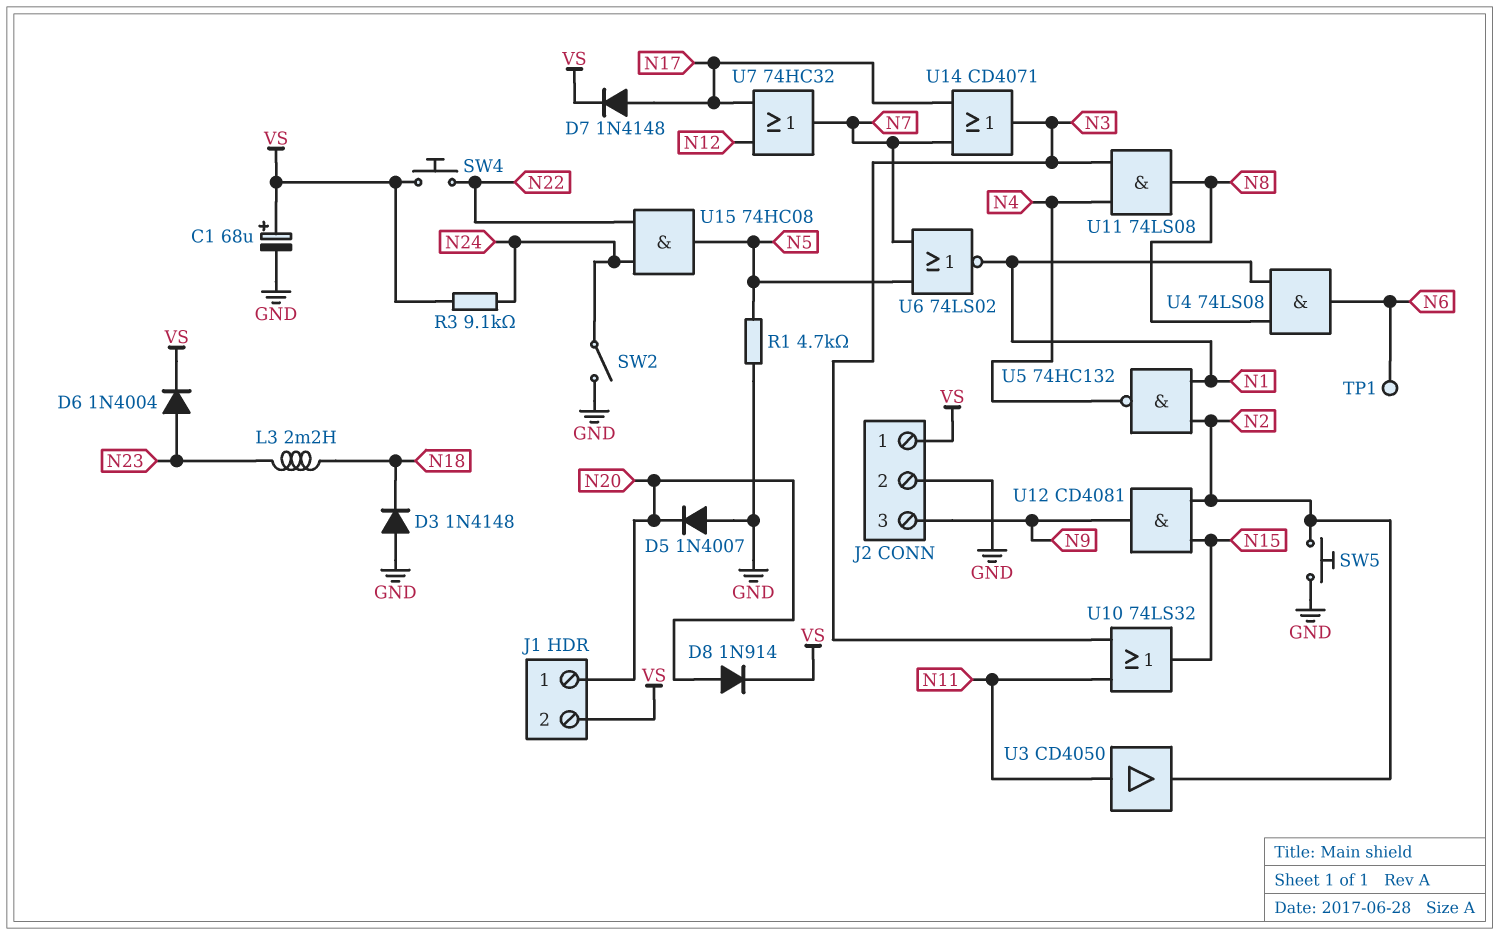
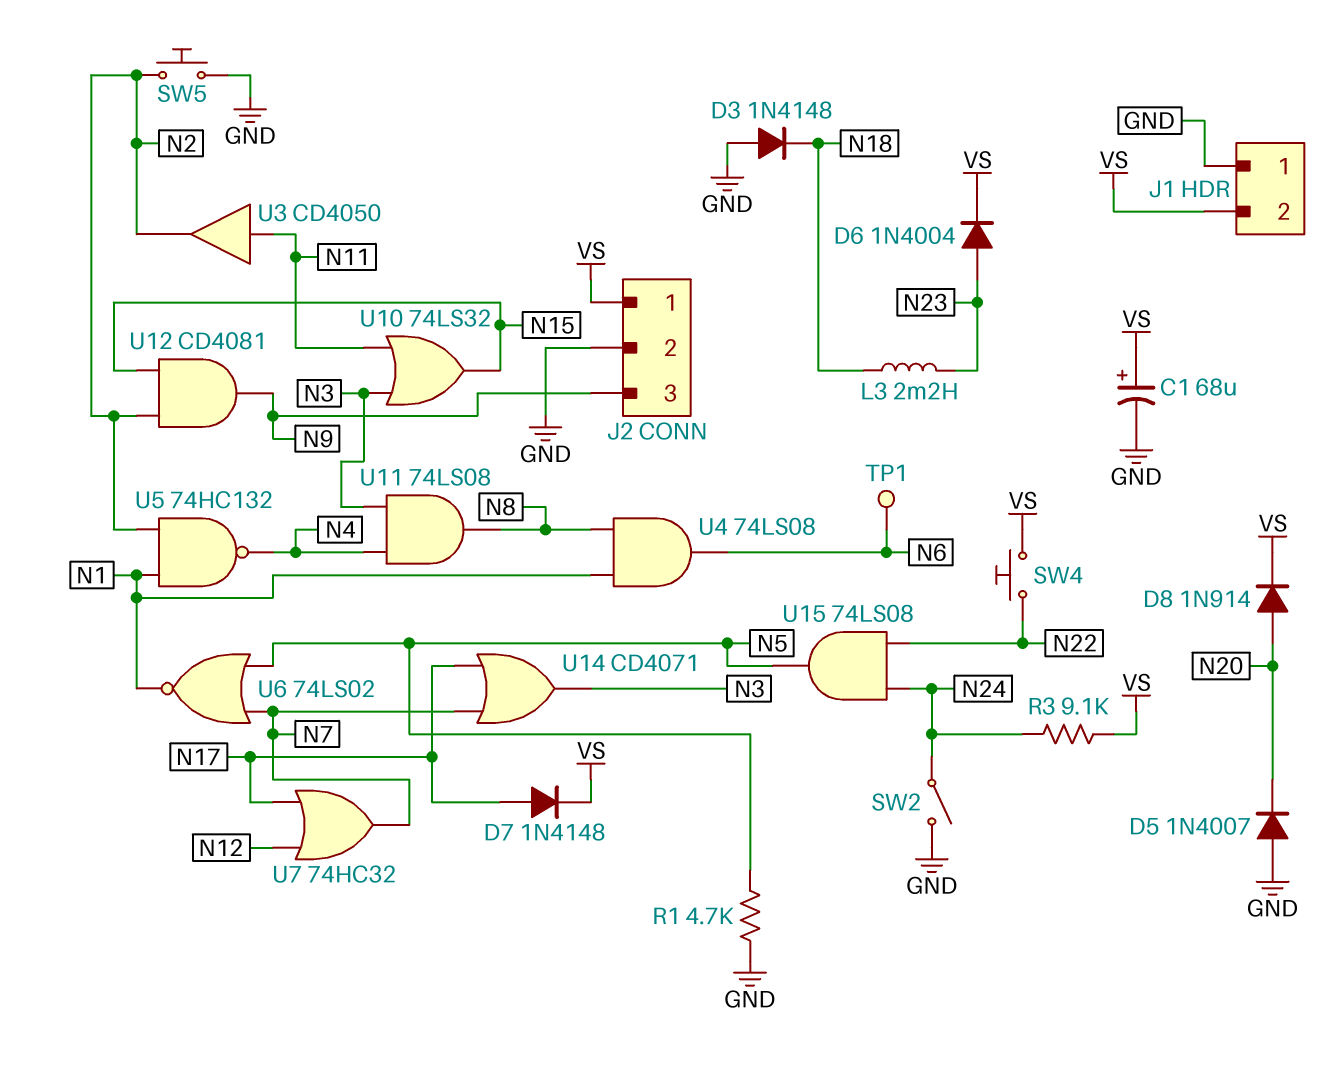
J1 pin 1: N20 -> GND
U15: AND 74HC08 (in N22, in N24, out N5) -> AND 74LS08 (in N22, in N24, out N5)

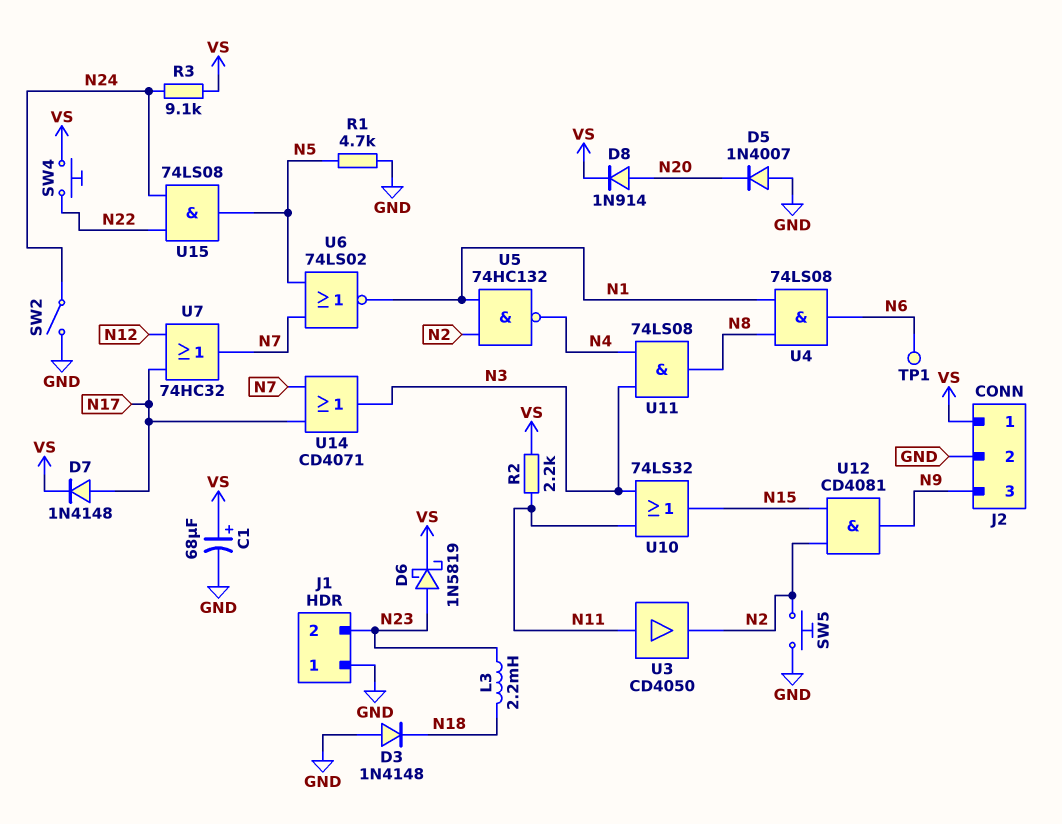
D6: diode 1N4004 (A N23, K VS) -> schottky 1N5819 (A N23, K VS)
J1 pin 2: VS -> N23
R2: none -> 2.2k (N11, VS)

